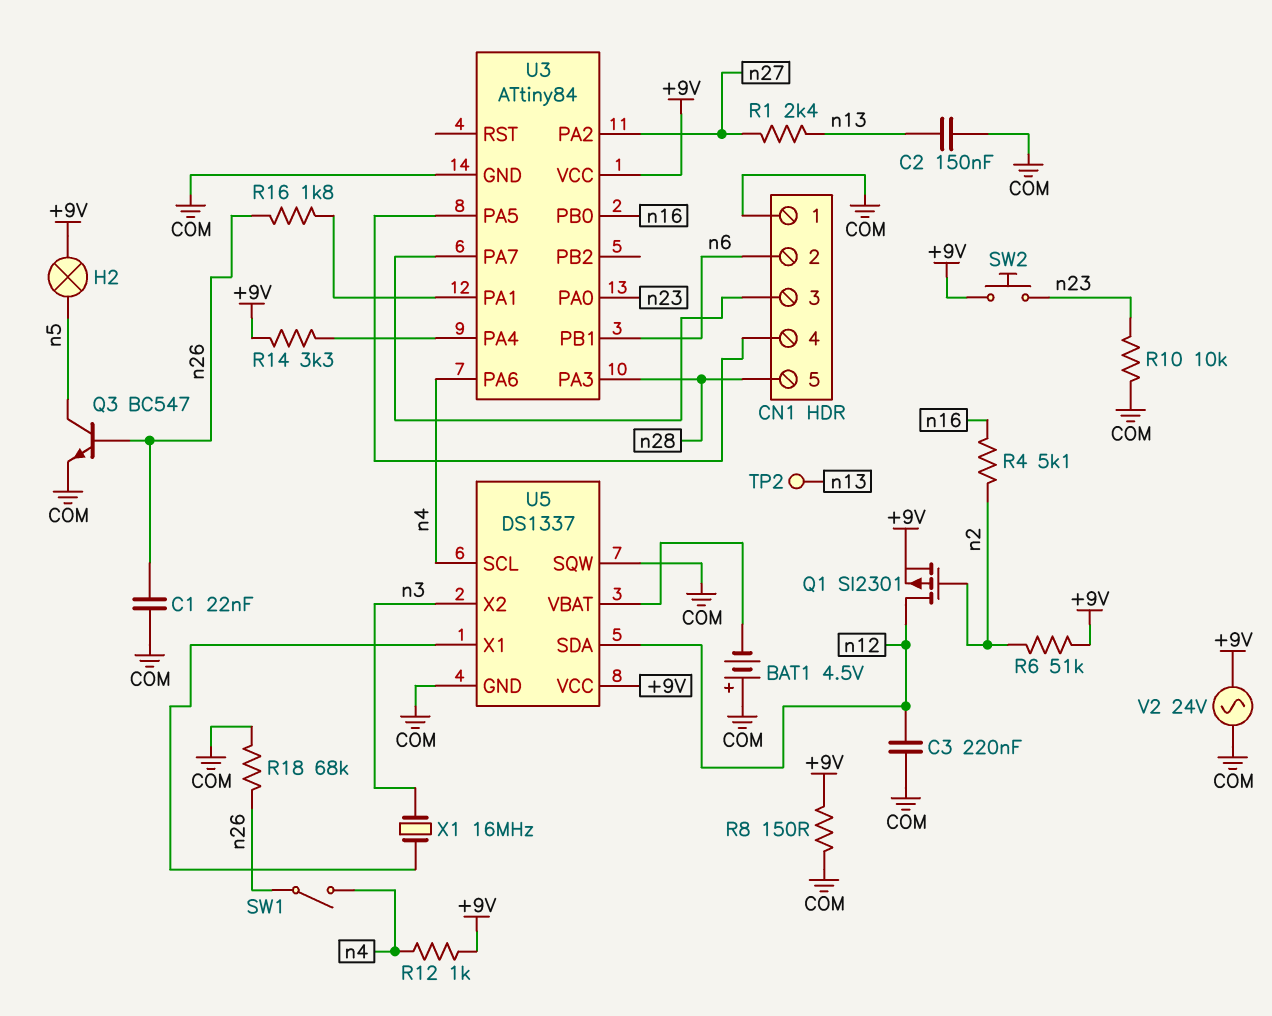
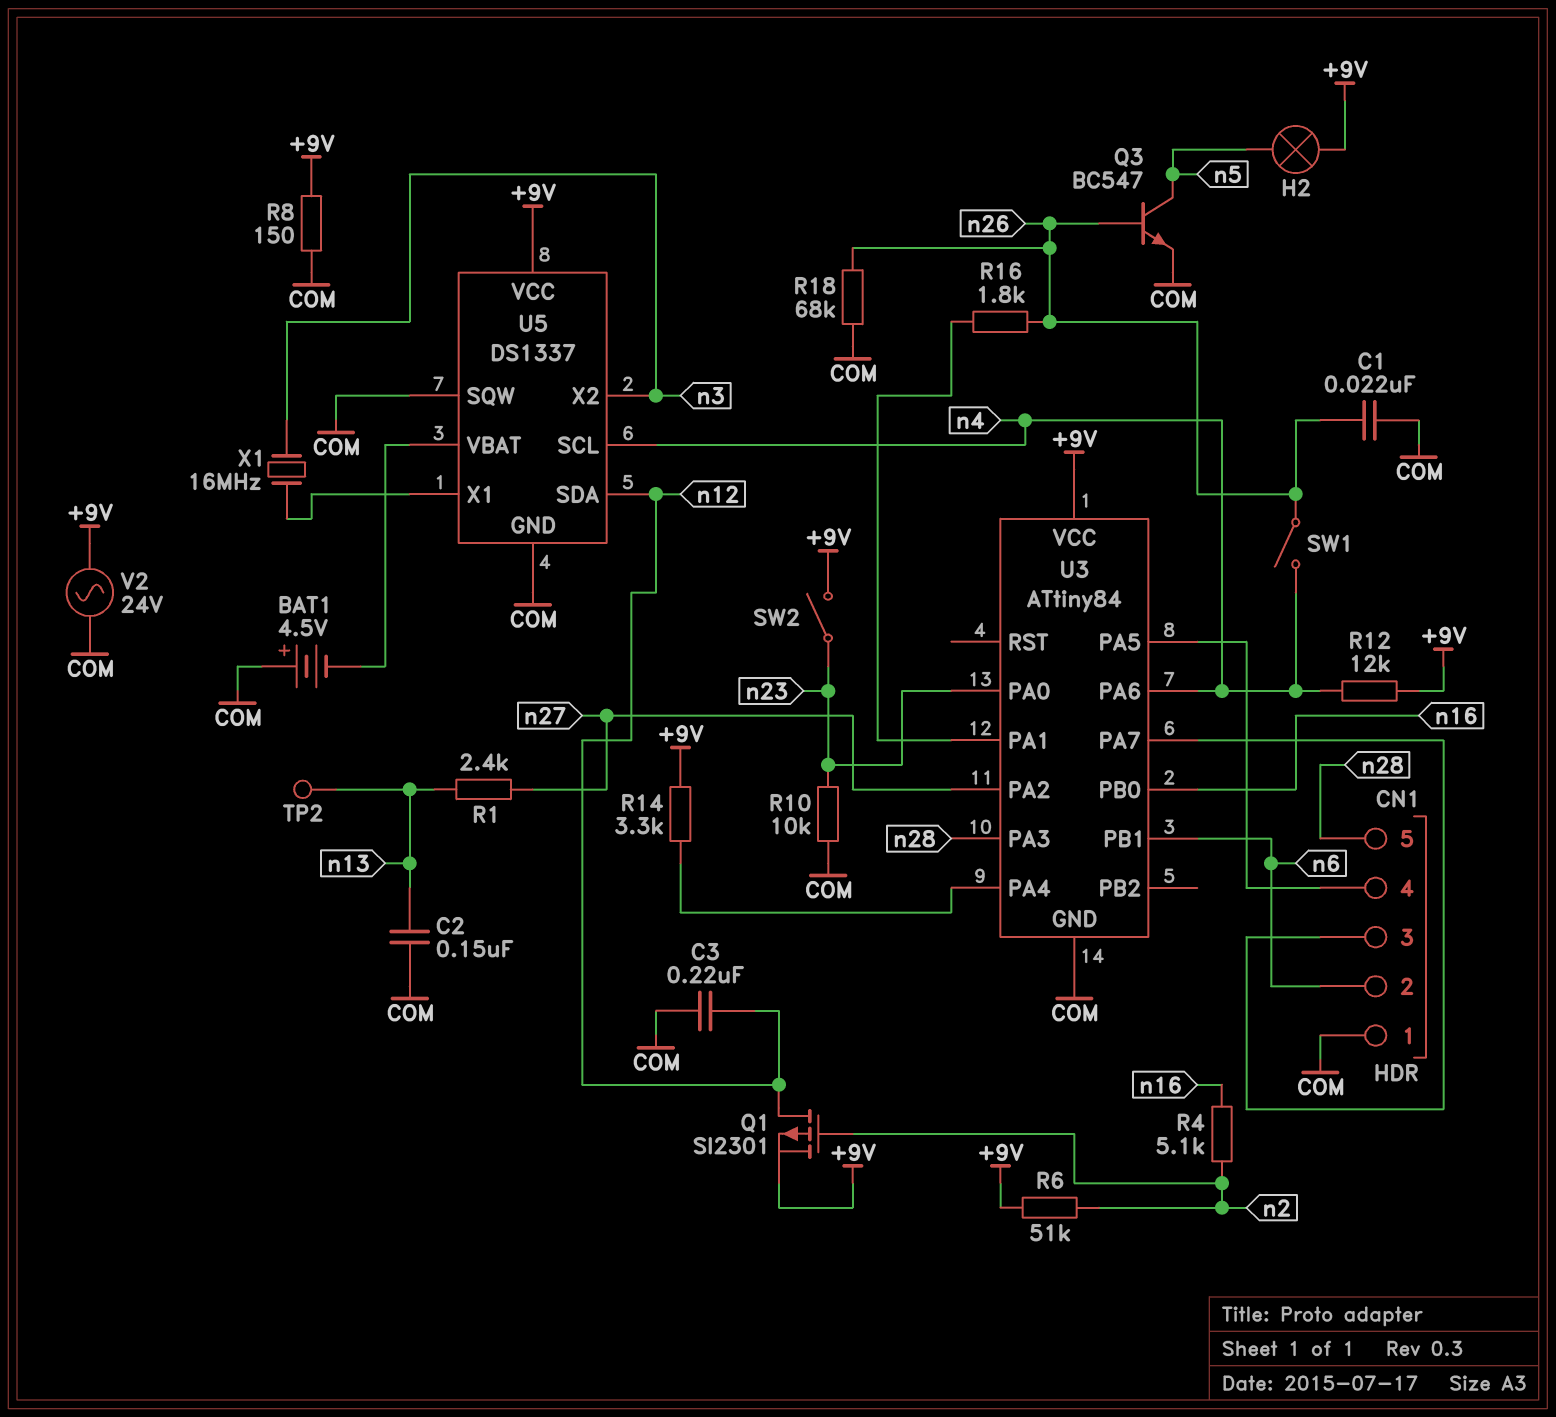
R12: 1k (+9V, n4) -> 12k (+9V, n4)
SW2: button (+9V, n23) -> switch (+9V, n23)

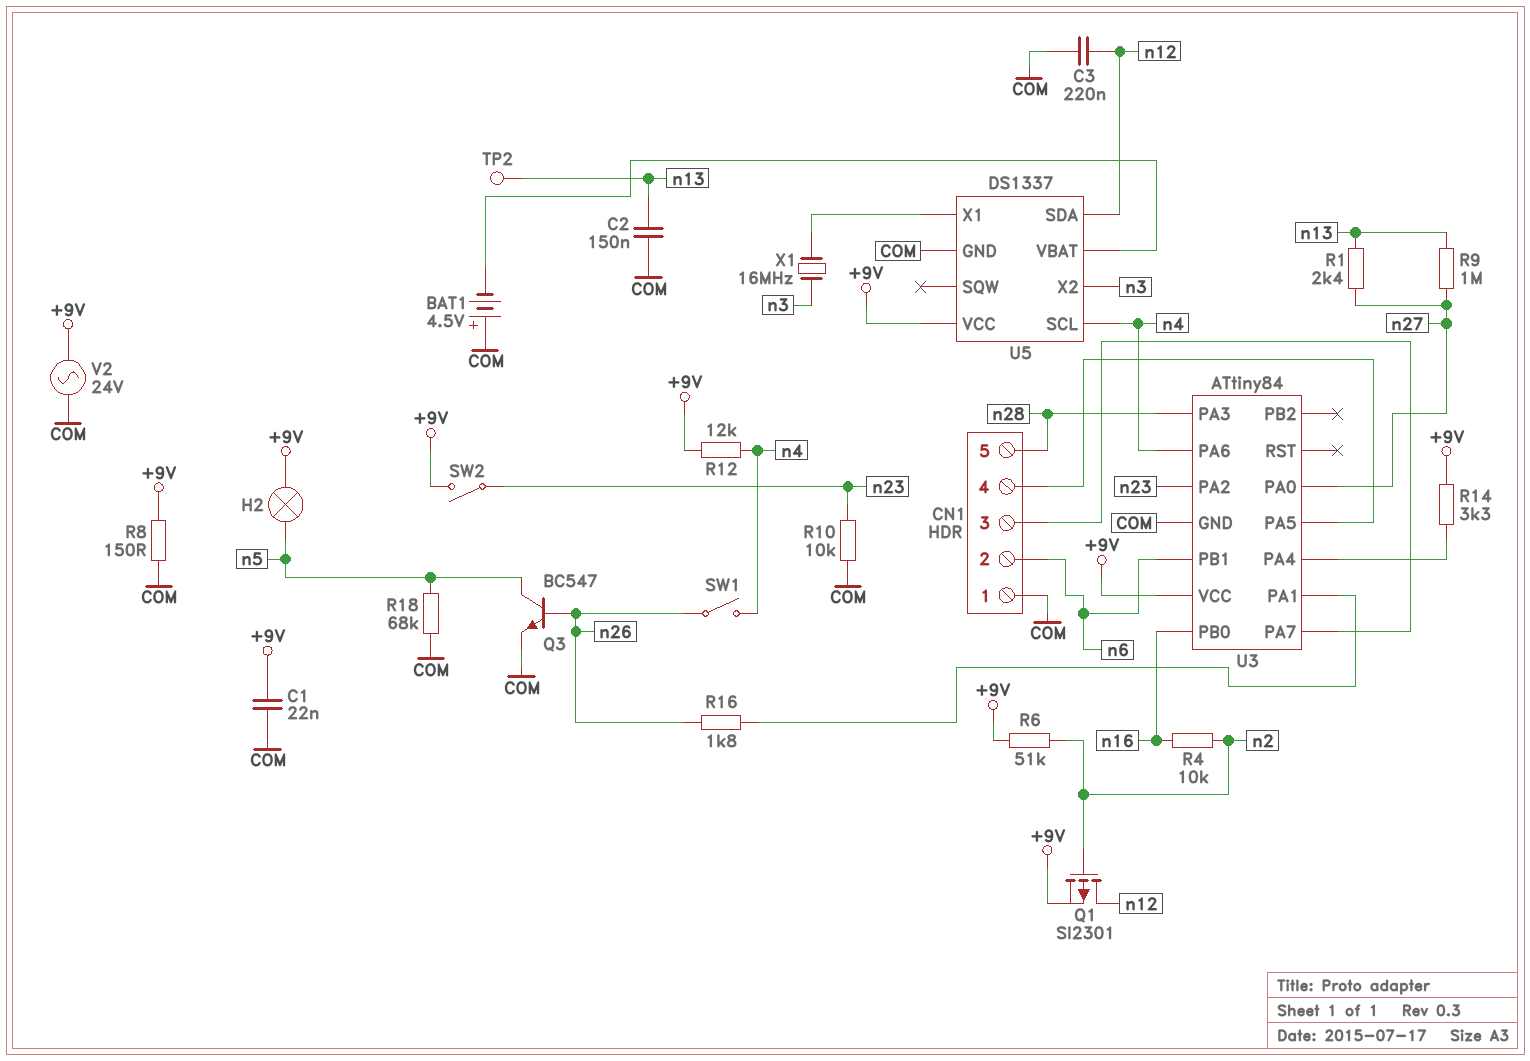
C1: 22nF (COM, n26) -> 22nF (+9V, COM)
R4: 5.1k (n2, n16) -> 10k (n2, n16)
R9: none -> 1M (n13, n27)
R18: 68k (COM, n26) -> 68k (COM, n5)
U3 pin PA0: n23 -> n27
U3 pin PA2: n27 -> n23
U5 pin SQW: COM -> none

